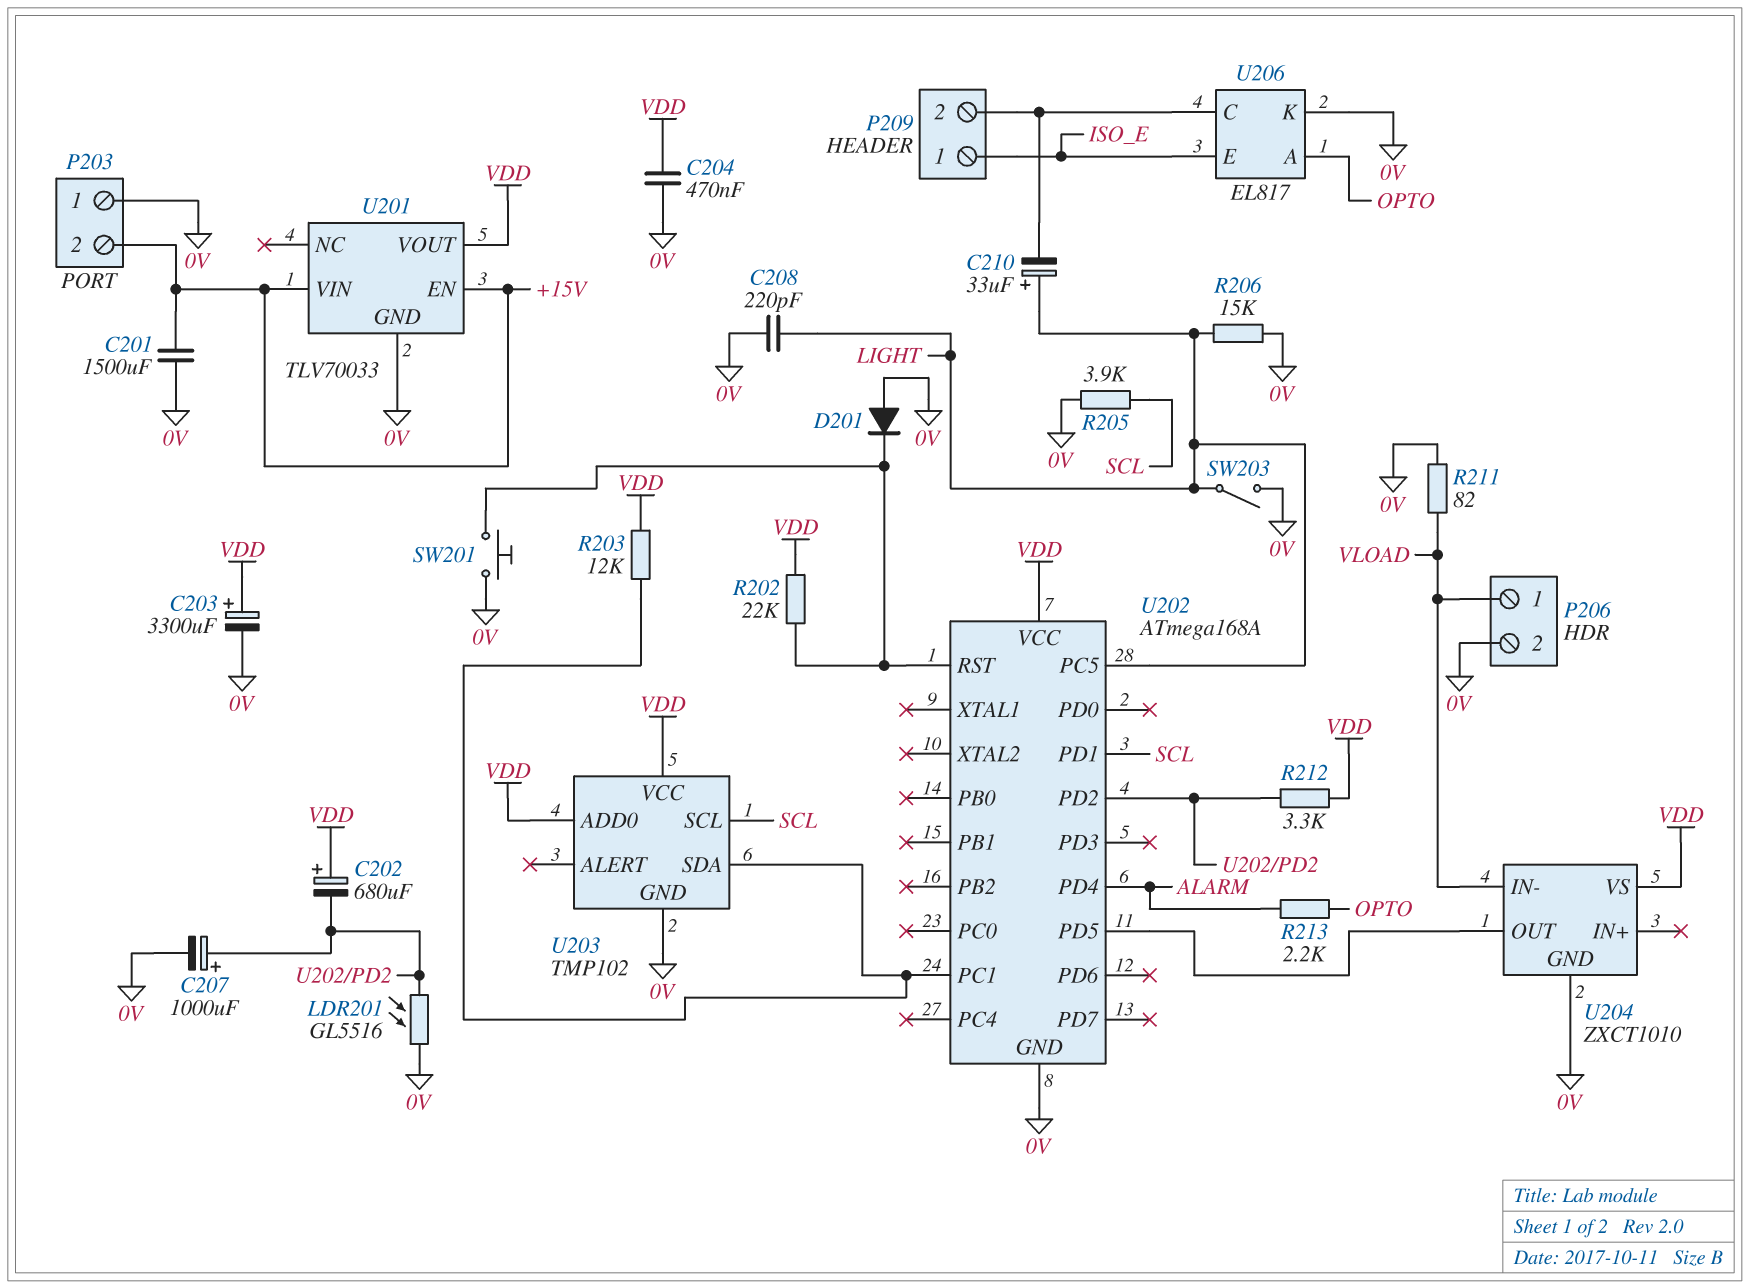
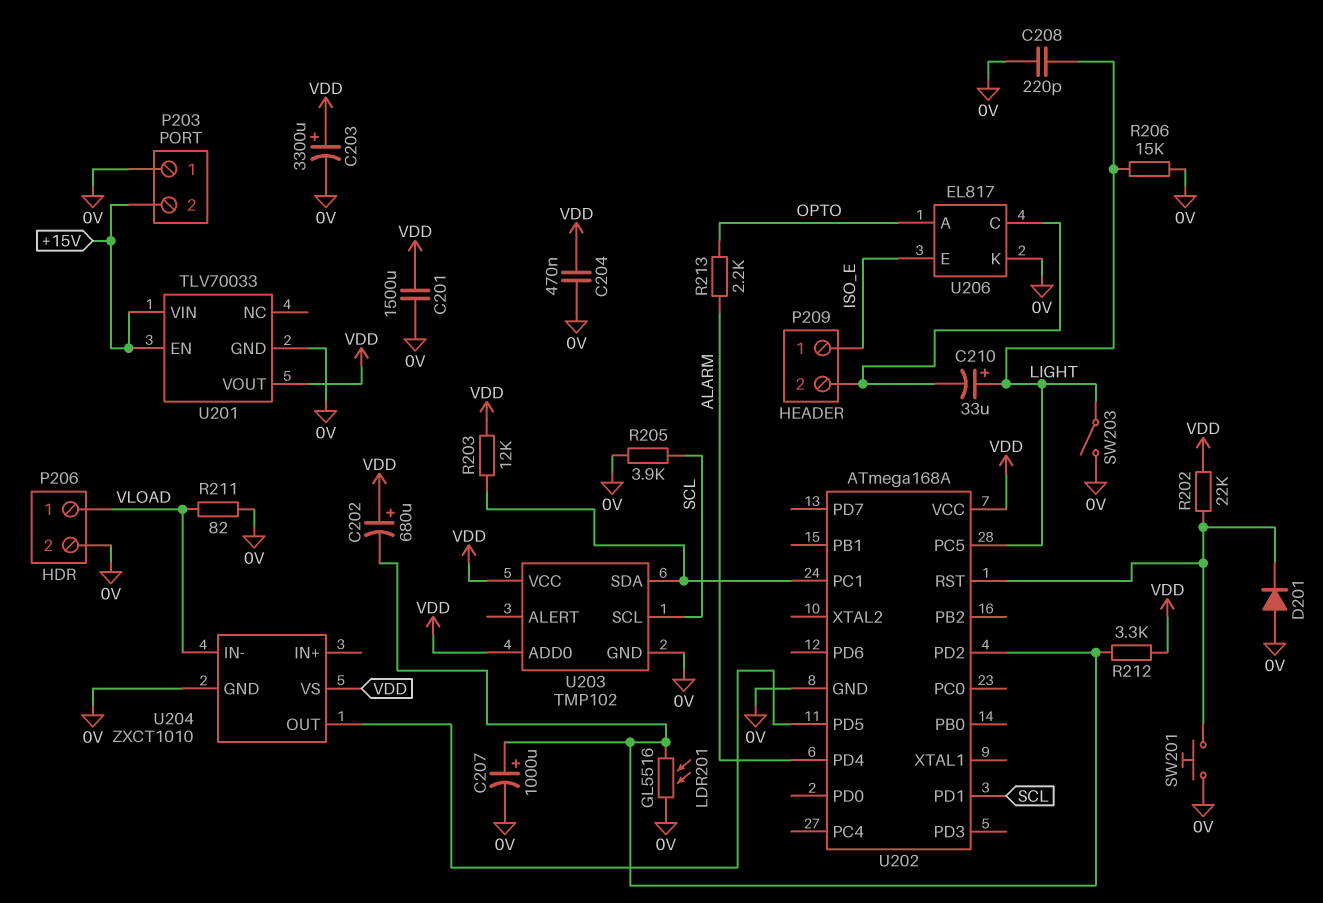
C201: 1500uF (+15V, 0V) -> 1500uF (0V, VDD)

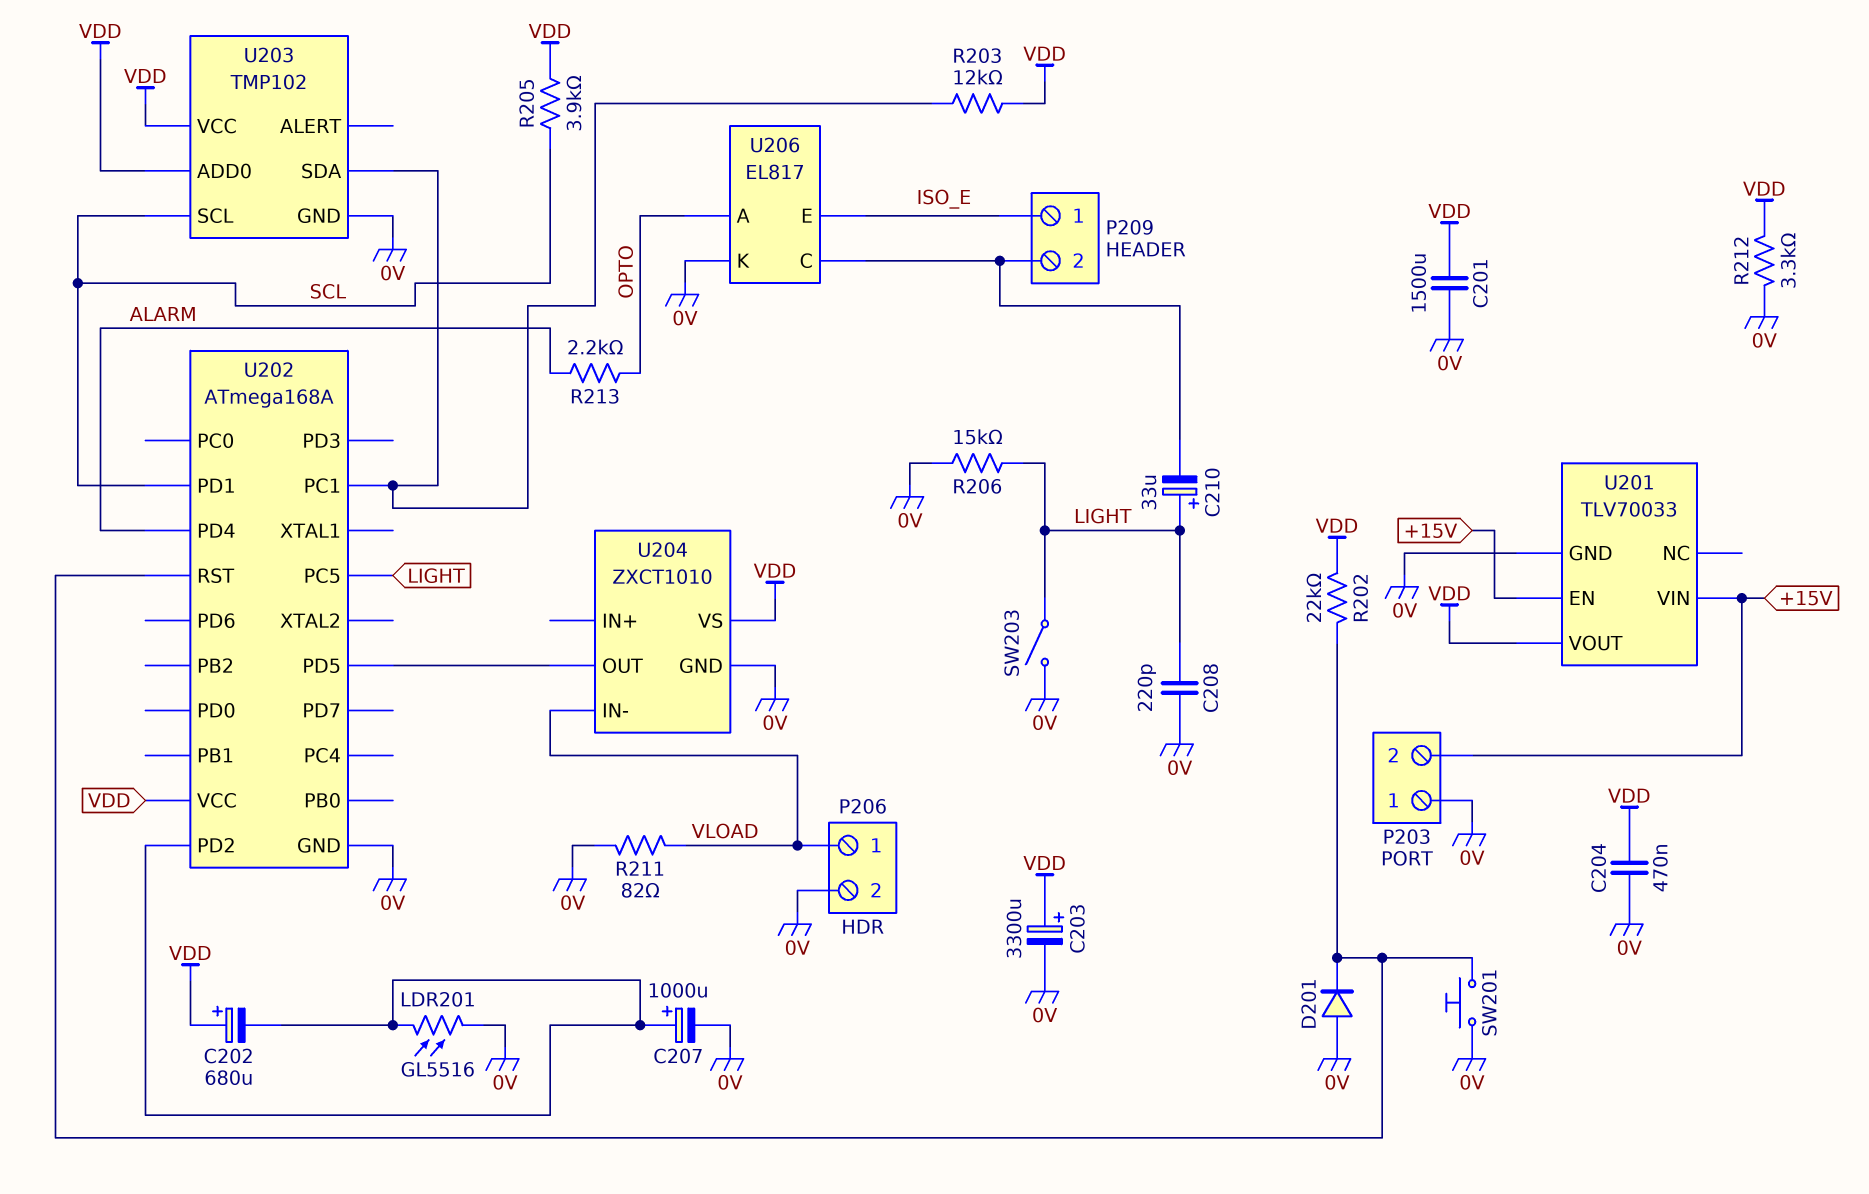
R205: 3.9k (0V, SCL) -> 3.9k (SCL, VDD)
R212: 3.3k (U202/PD2, VDD) -> 3.3k (0V, VDD)

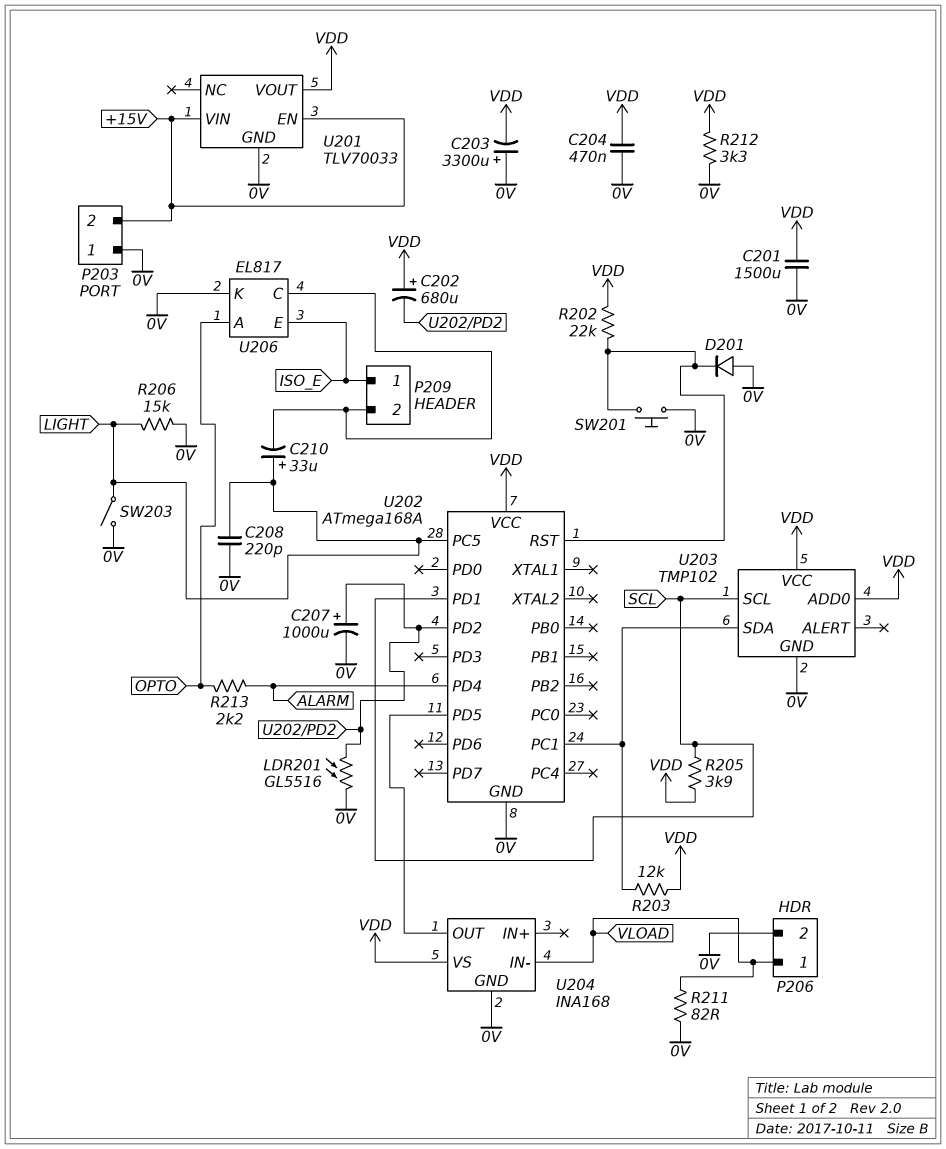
C203: 3300uF (plus VDD, minus 0V) -> 3300uF (plus 0V, minus VDD)
U204: ZXCT1010 -> INA168

